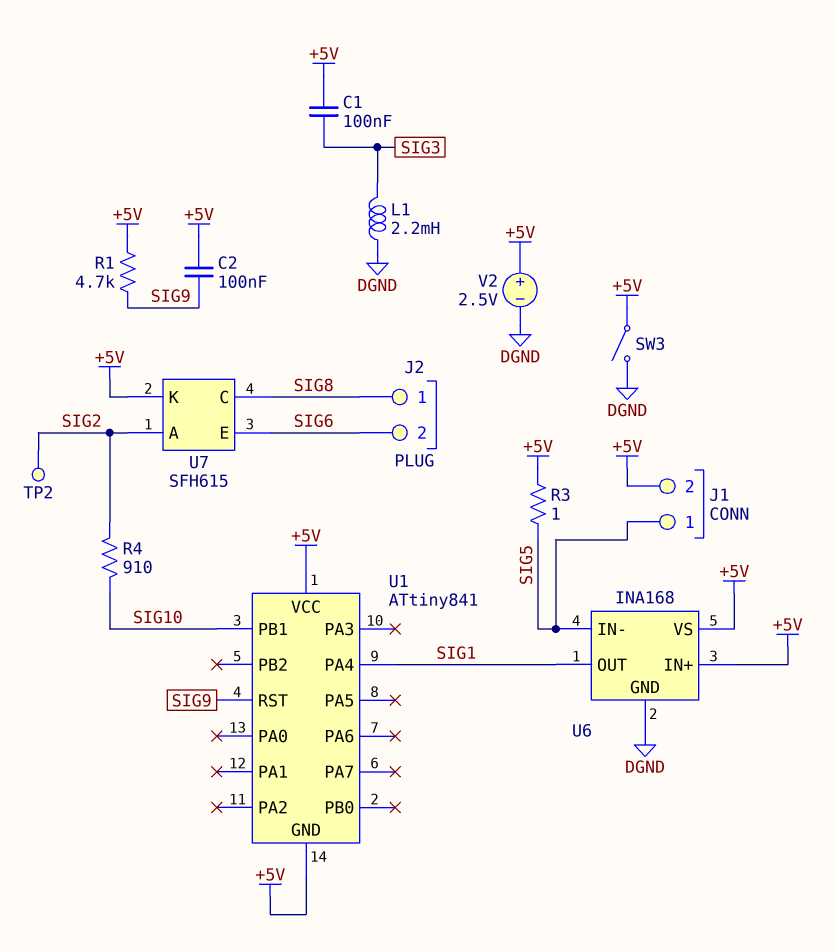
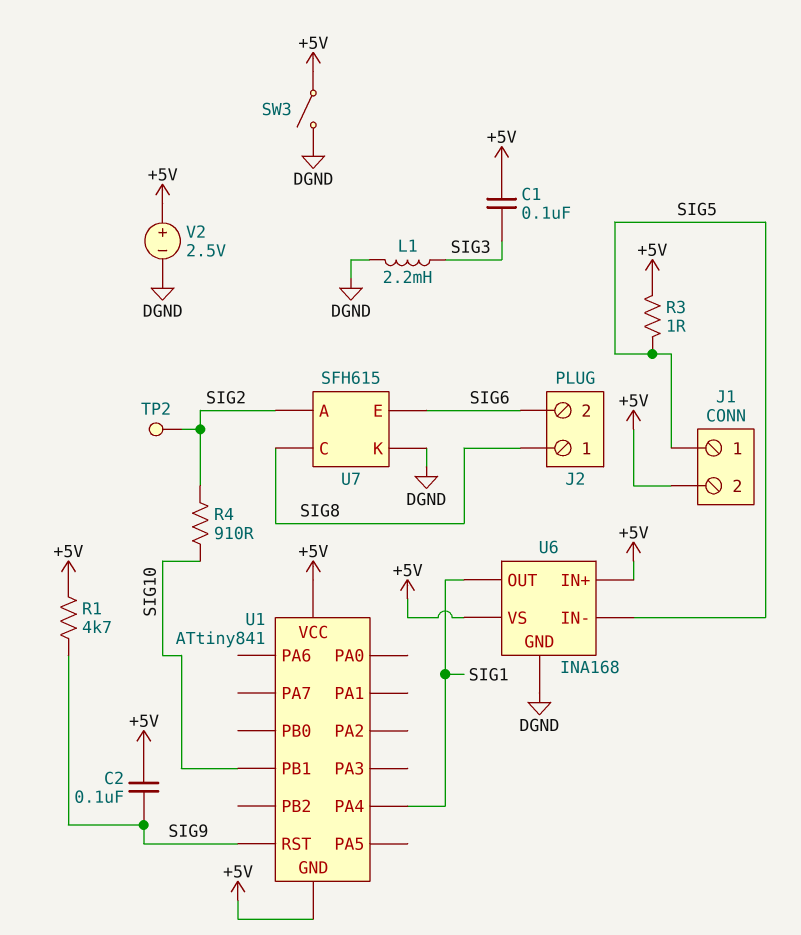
U7 pin K: +5V -> DGND

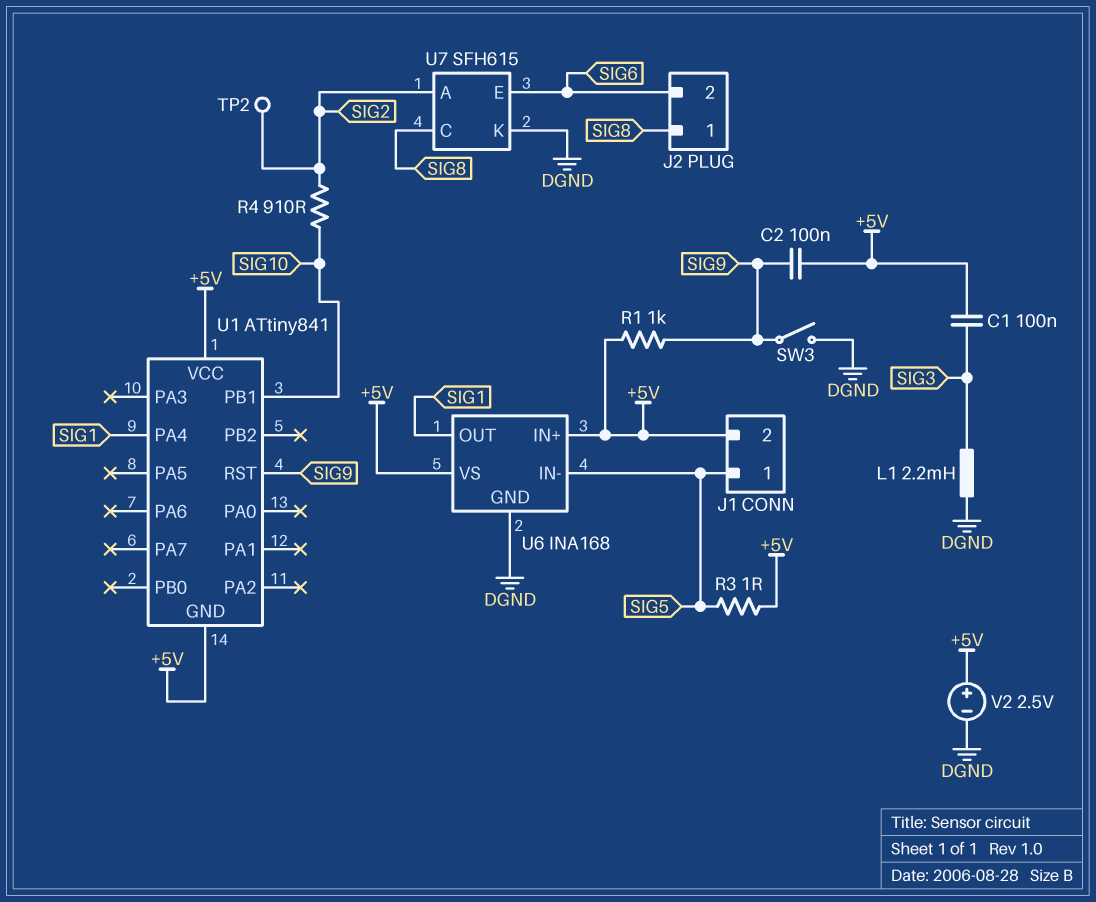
R1: 4.7k (+5V, SIG9) -> 1k (+5V, SIG9)
SW3: switch (+5V, DGND) -> switch (DGND, SIG9)

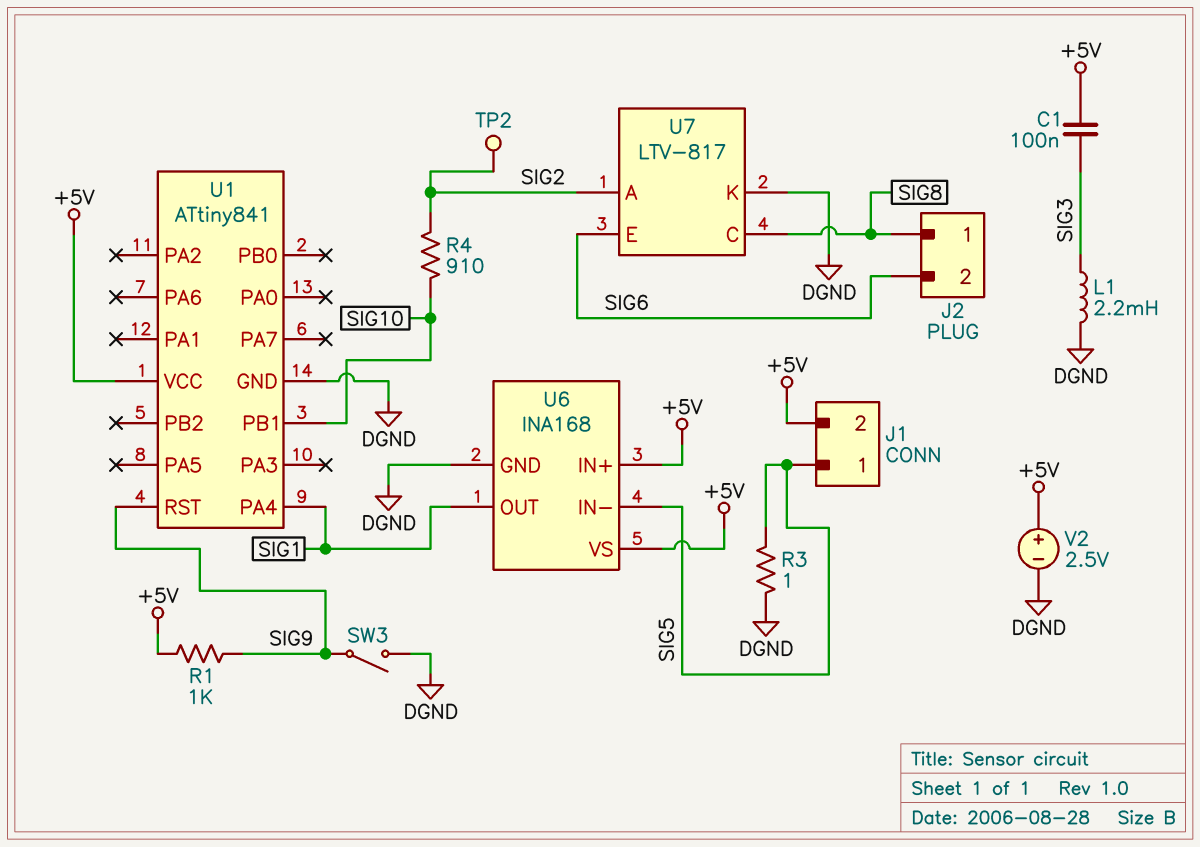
C2: 100nF (+5V, SIG9) -> none
R3: 1 (+5V, SIG5) -> 1 (DGND, SIG5)
U1 pin GND: +5V -> DGND
U7: SFH615 -> LTV-817

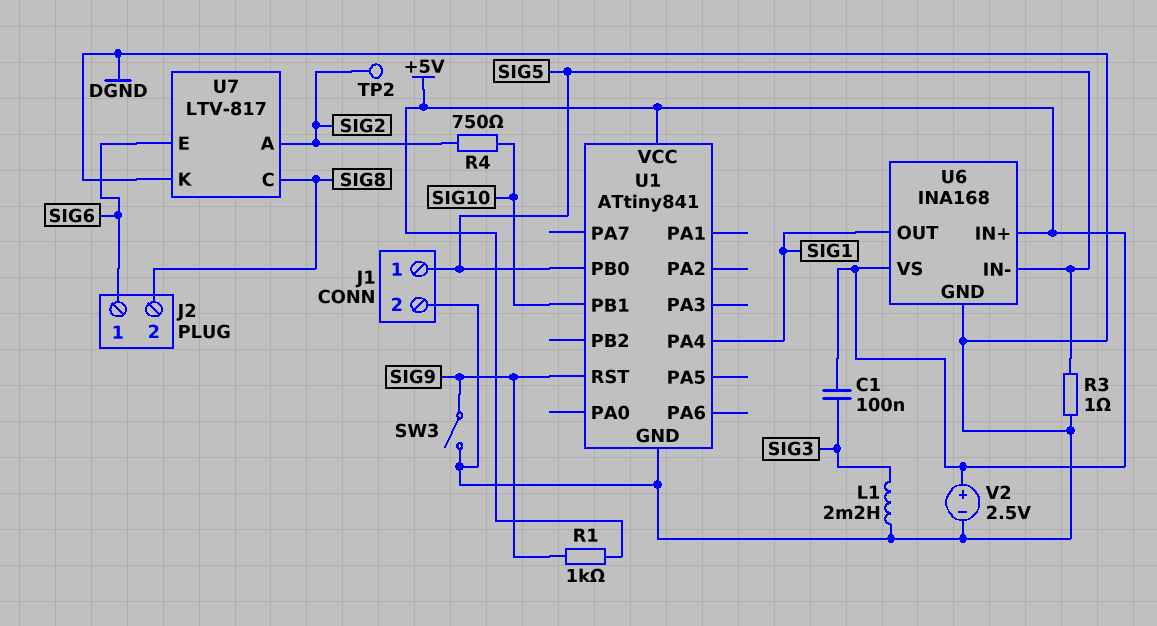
J1 pin 2: +5V -> DGND
J2 pin 1: SIG8 -> SIG6
J2 pin 2: SIG6 -> SIG8
R4: 910 (SIG2, SIG10) -> 750 (SIG2, SIG10)
U1 pin PB0: none -> SIG5

